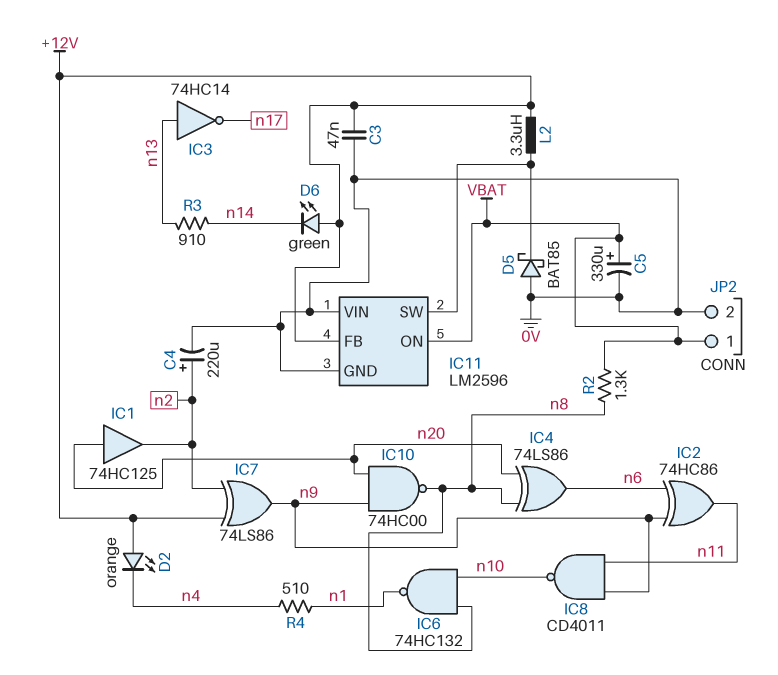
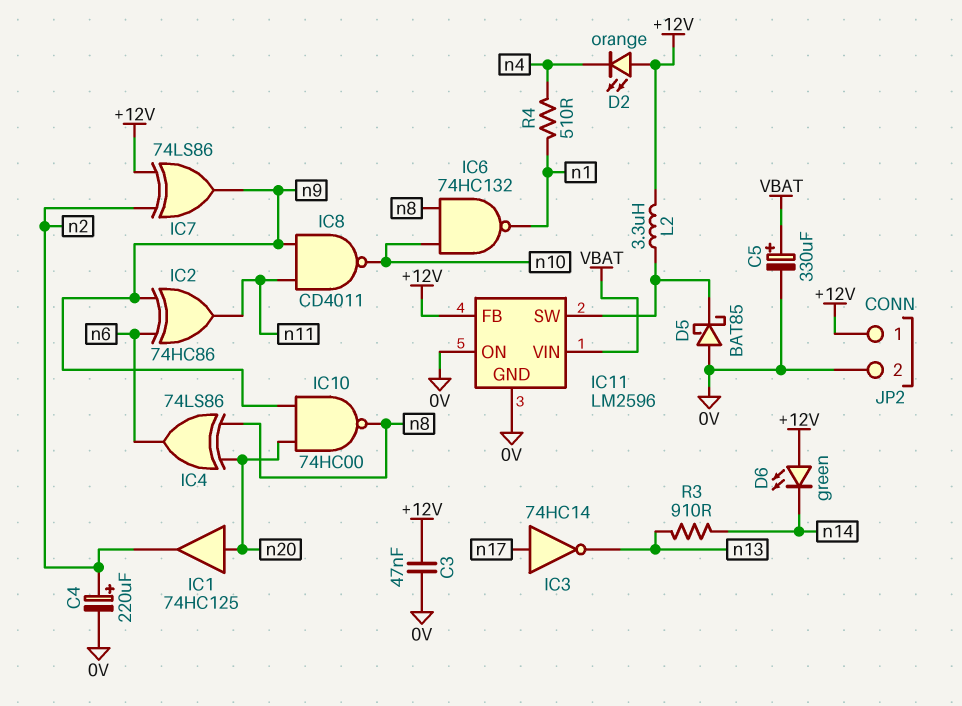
IC3: NOT 74HC14 (in n13, out n17) -> NOT 74HC14 (in n17, out n13)
IC11 pin ON: VBAT -> 0V
IC11 pin VIN: 0V -> VBAT
JP2 pin 1: VBAT -> +12V
R2: 1.3k (VBAT, n8) -> none

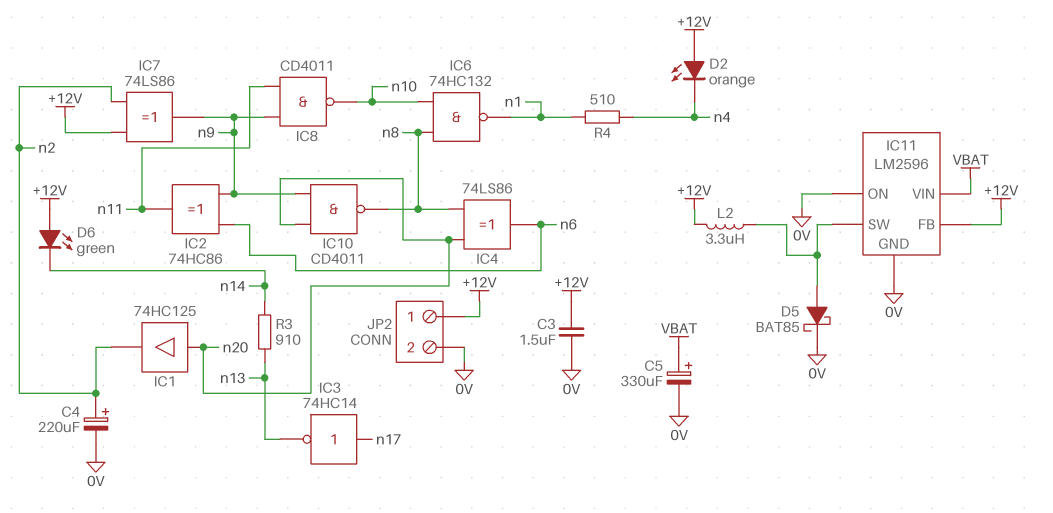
C3: 47nF (+12V, 0V) -> 1.5uF (+12V, 0V)
D5: schottky BAT85 (A 0V, K IC11/SW) -> schottky BAT85 (A IC11/SW, K 0V)
IC10: NAND 74HC00 (in n9, in n20, out n8) -> NAND CD4011 (in n9, in n20, out n8)

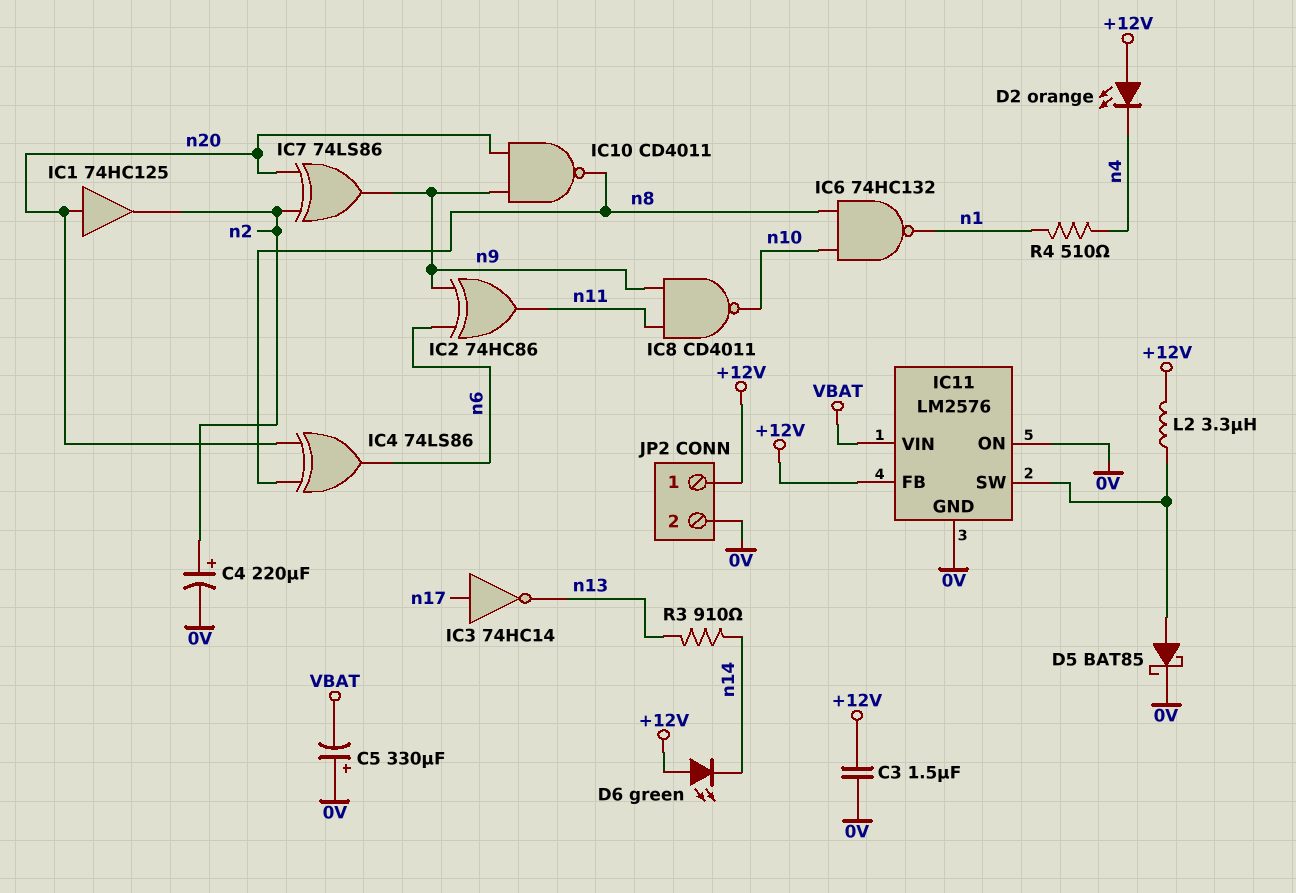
C5: 330uF (plus VBAT, minus 0V) -> 330uF (plus 0V, minus VBAT)
IC7: XOR 74LS86 (in +12V, in n2, out n9) -> XOR 74LS86 (in n2, in n20, out n9)
IC11: LM2596 -> LM2576

